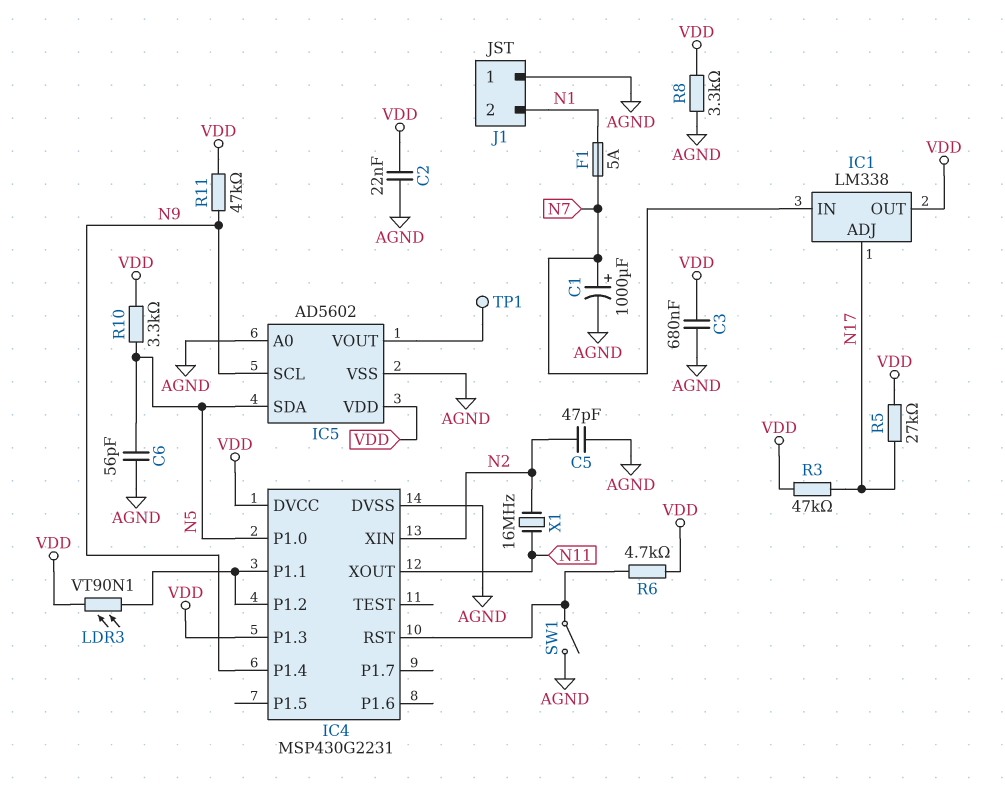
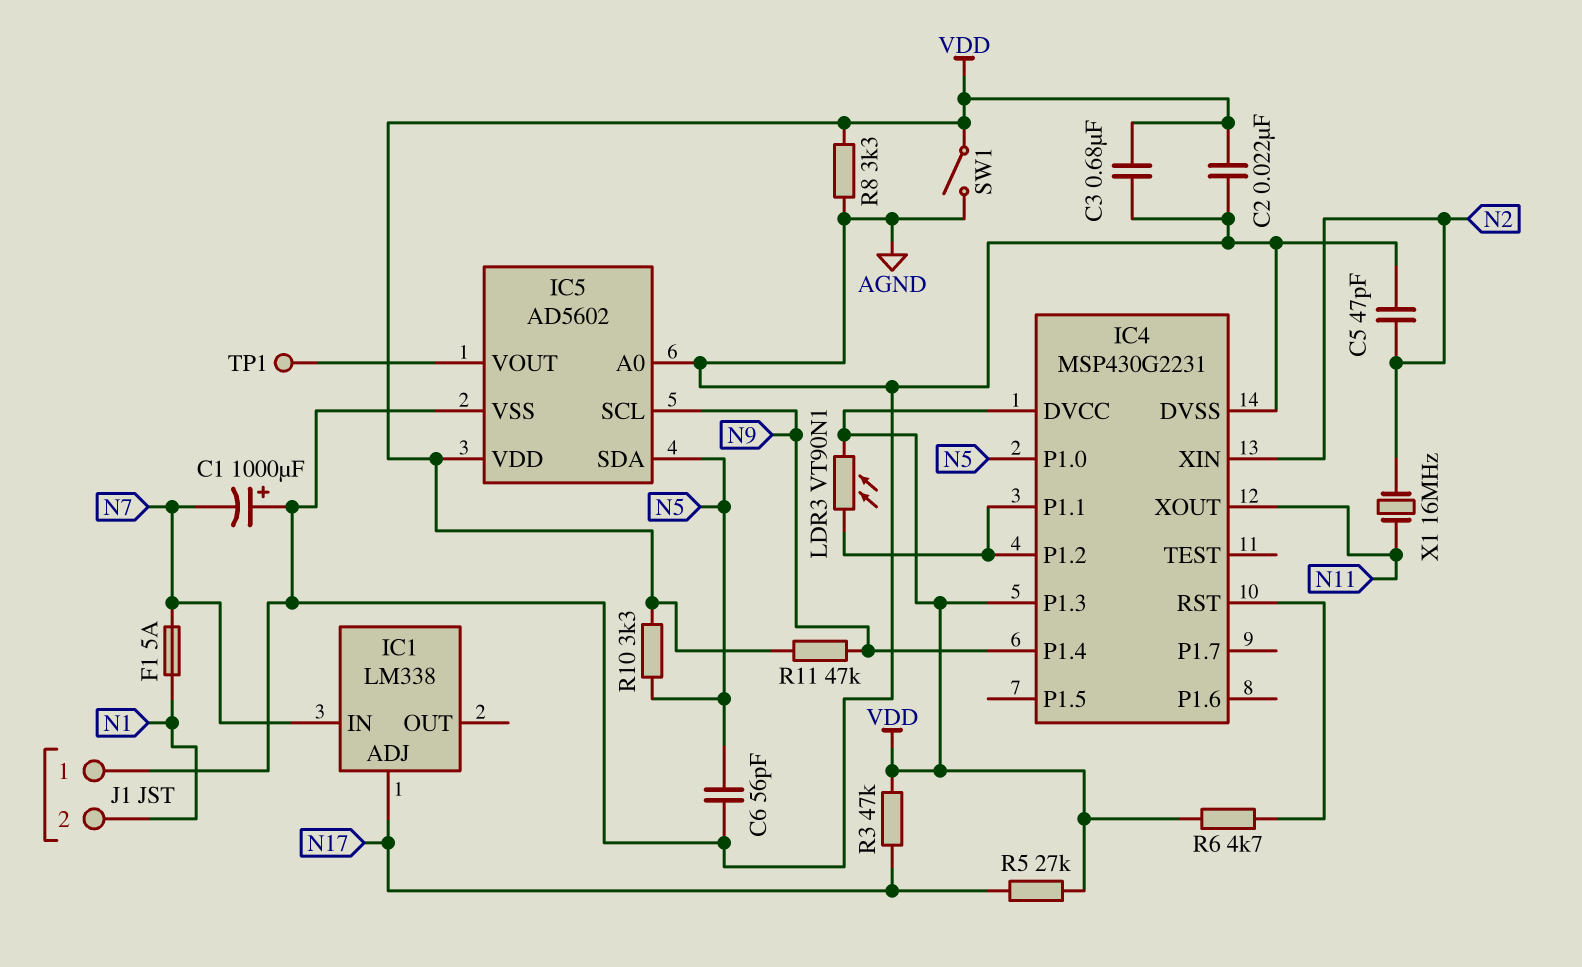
C1: 1000uF (plus N7, minus AGND) -> 1000uF (plus AGND, minus N7)
IC1 pin OUT: VDD -> none
SW1: switch (AGND, IC4/RST) -> switch (AGND, VDD)

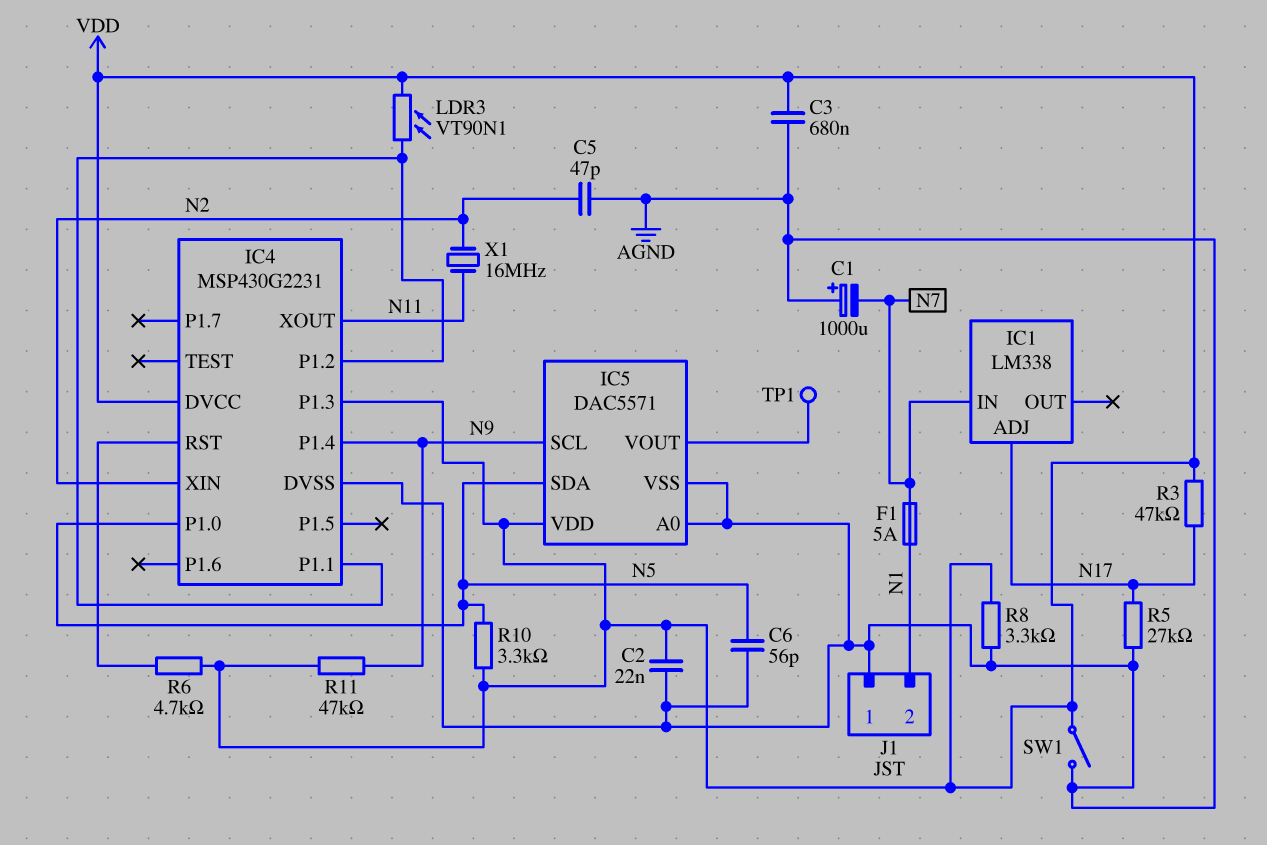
IC5: AD5602 -> DAC5571
R5: 27k (N17, VDD) -> 27k (AGND, N17)

